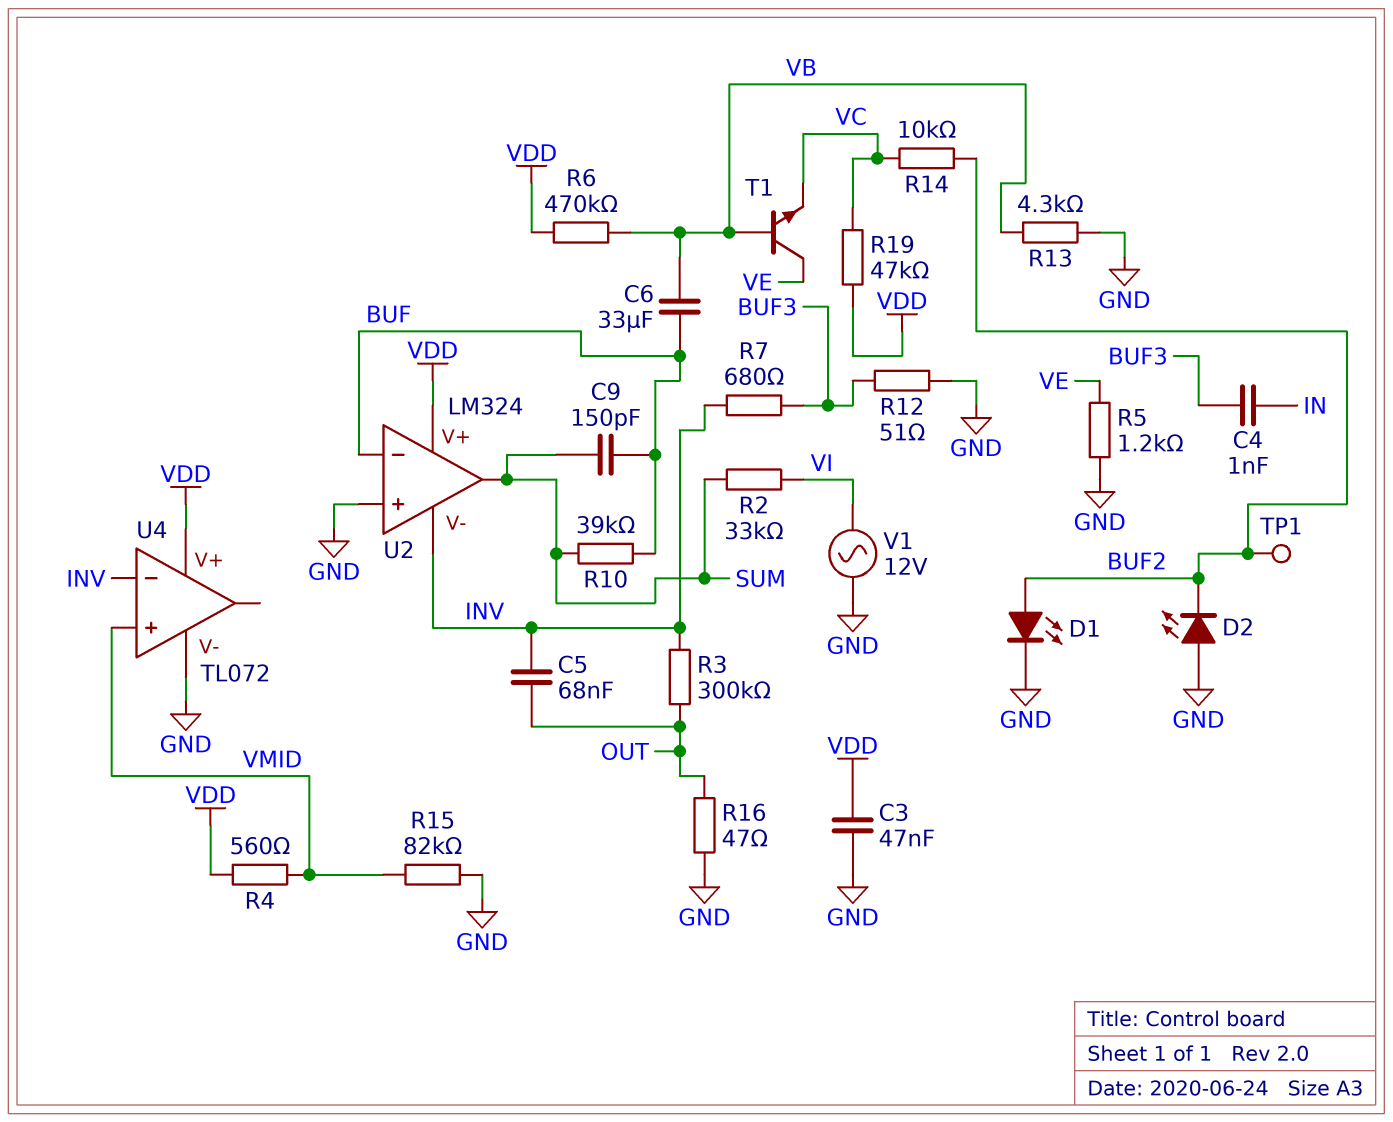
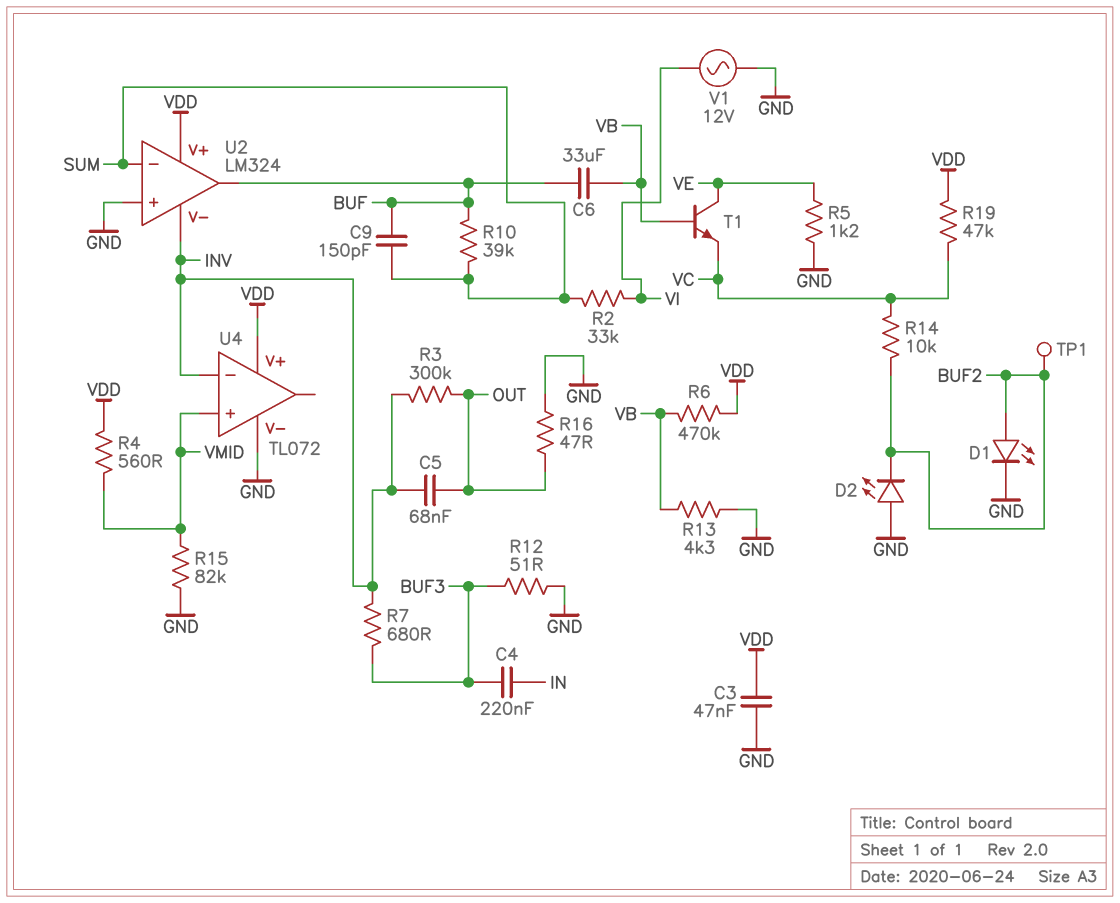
C4: 1nF (BUF3, IN) -> 220nF (BUF3, IN)
U2 pin in-: BUF -> SUM
U2 pin out: SUM -> BUF

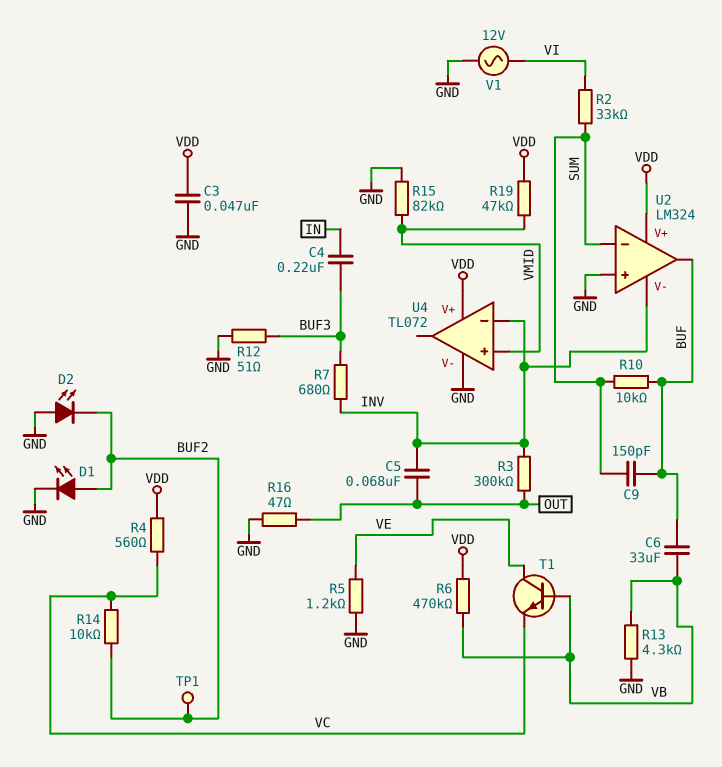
R4: 560 (VDD, VMID) -> 560 (VC, VDD)
R10: 39k (BUF, SUM) -> 10k (BUF, SUM)
R19: 47k (VC, VDD) -> 47k (VDD, VMID)

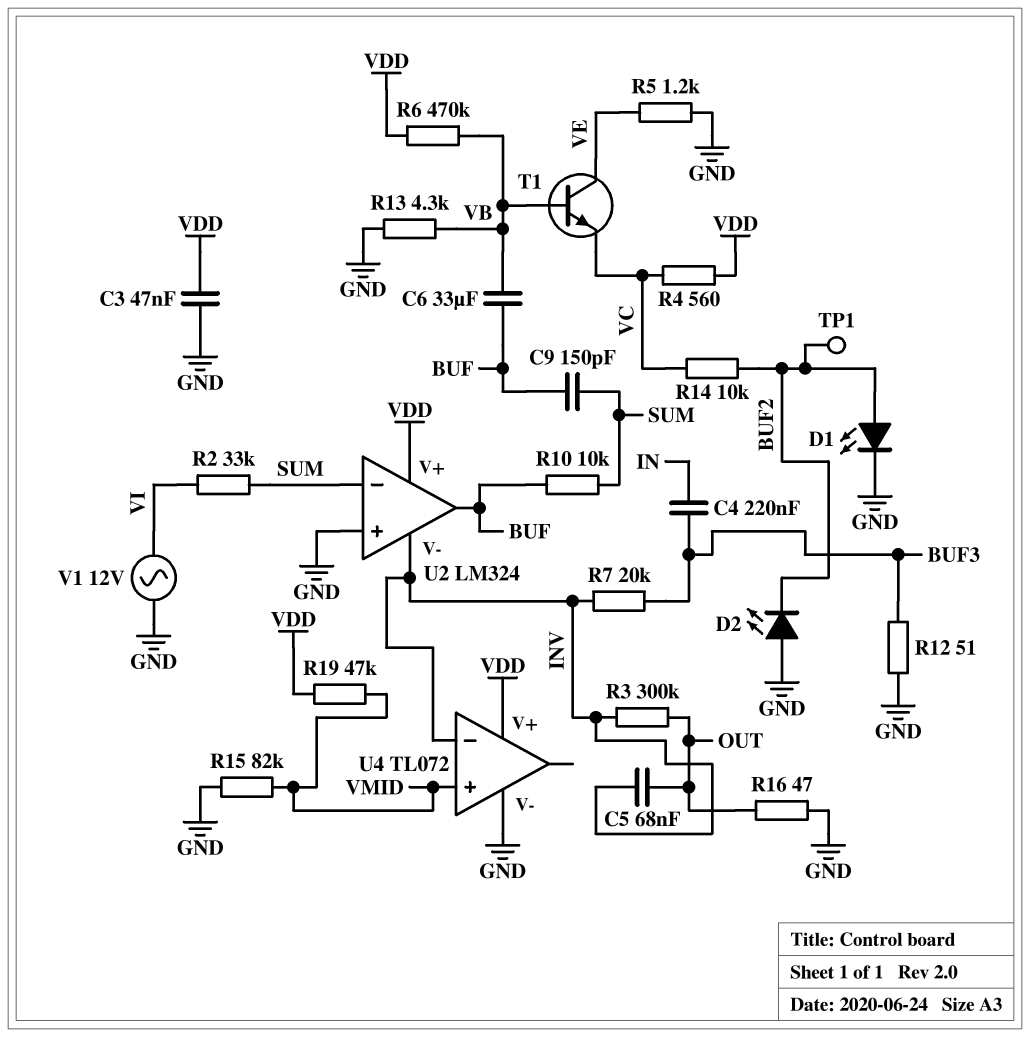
R7: 680 (BUF3, INV) -> 20k (BUF3, INV)

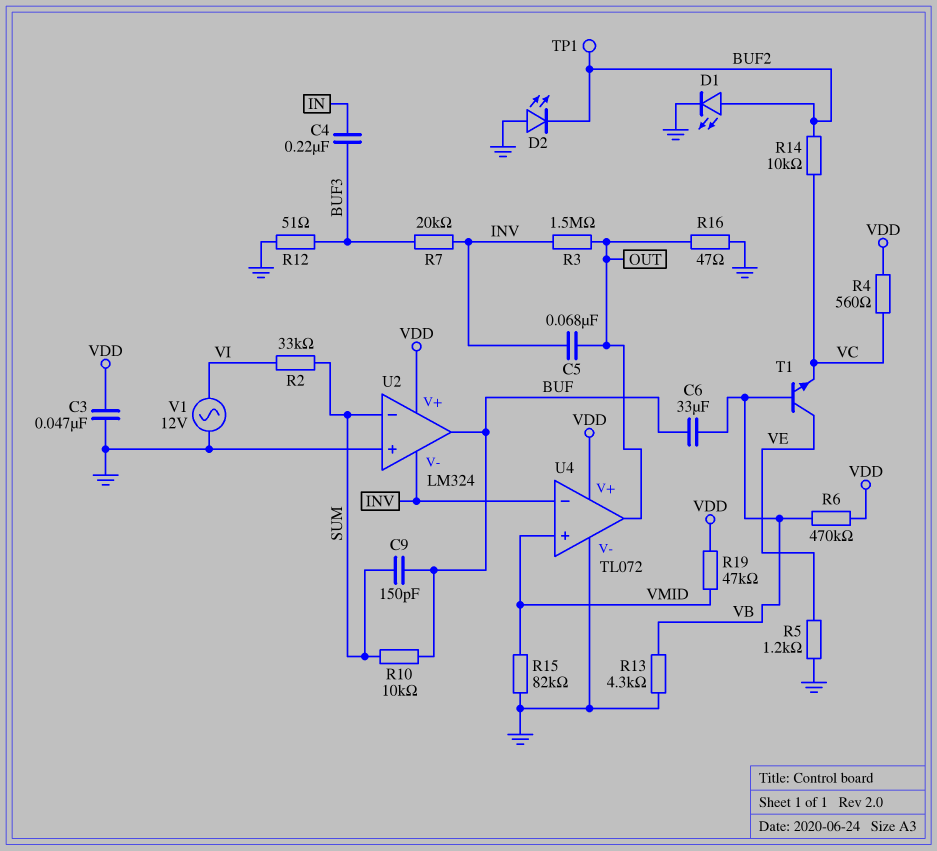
R3: 300k (INV, OUT) -> 1.5M (INV, OUT)
U4 pin out: none -> OUT

